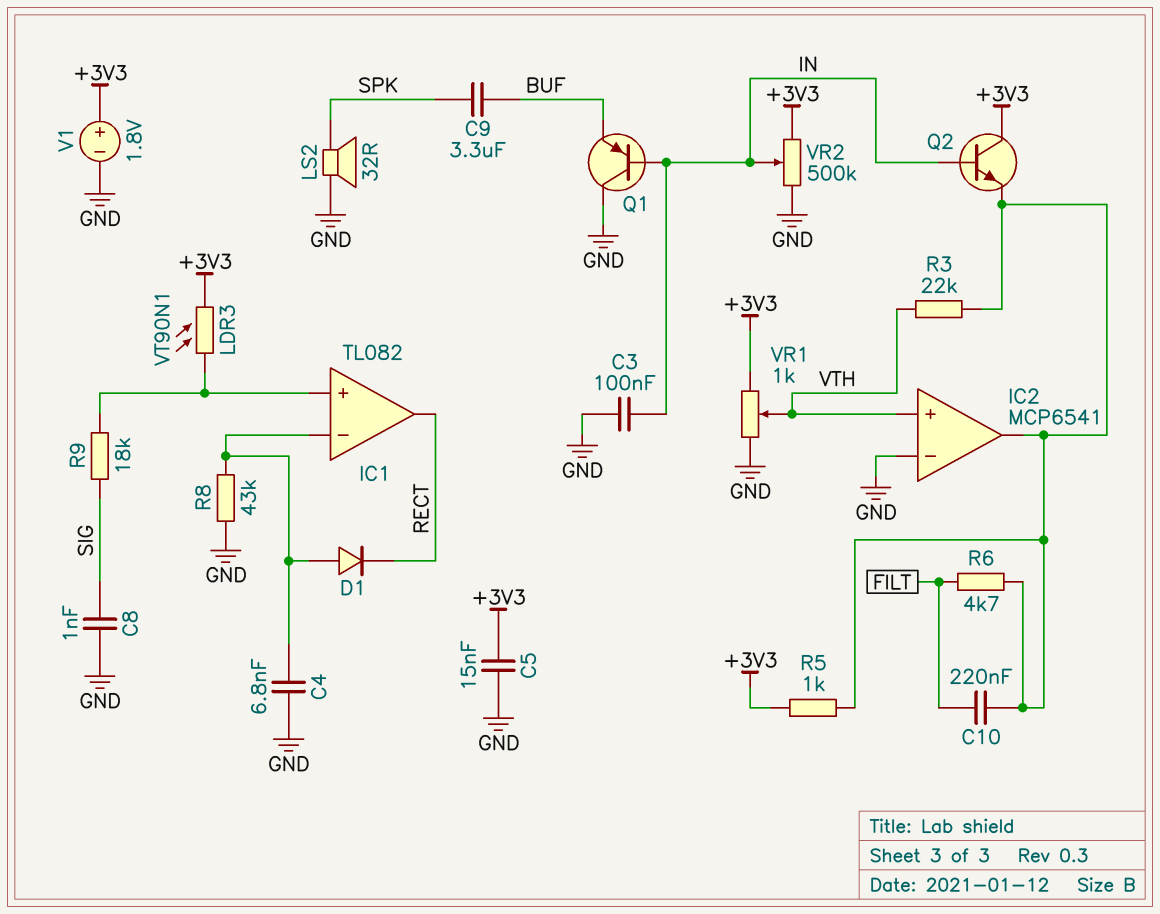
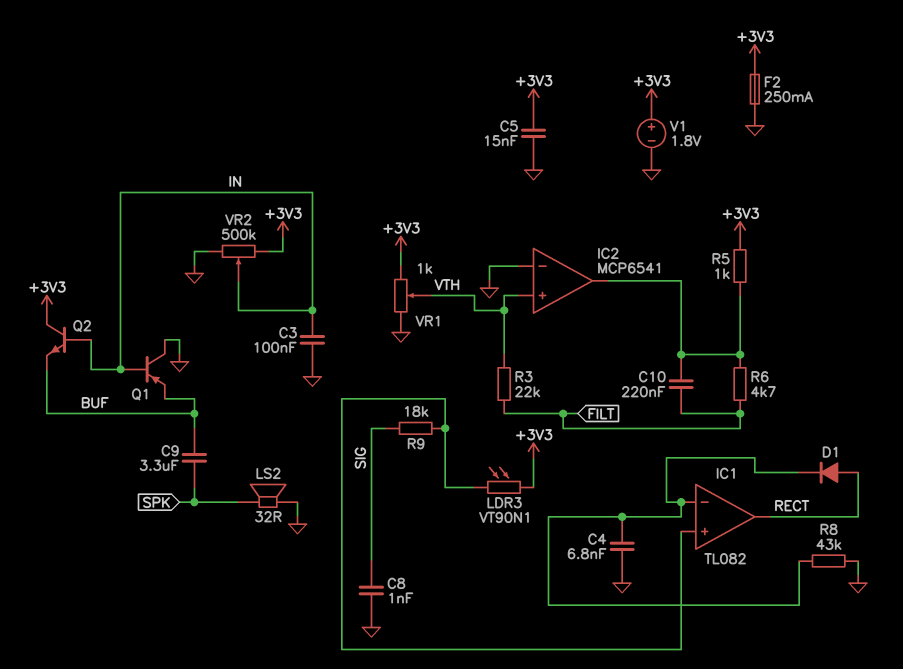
D1: diode (A IC1/in-, K RECT) -> diode (A RECT, K IC1/in-)
F2: none -> 250mA (+3V3, GND)
Q2: NPN (B IN, C +3V3, E IC2/out) -> NPN (B IN, C +3V3, E BUF)
R3: 22k (IC2/out, VTH) -> 22k (FILT, VTH)

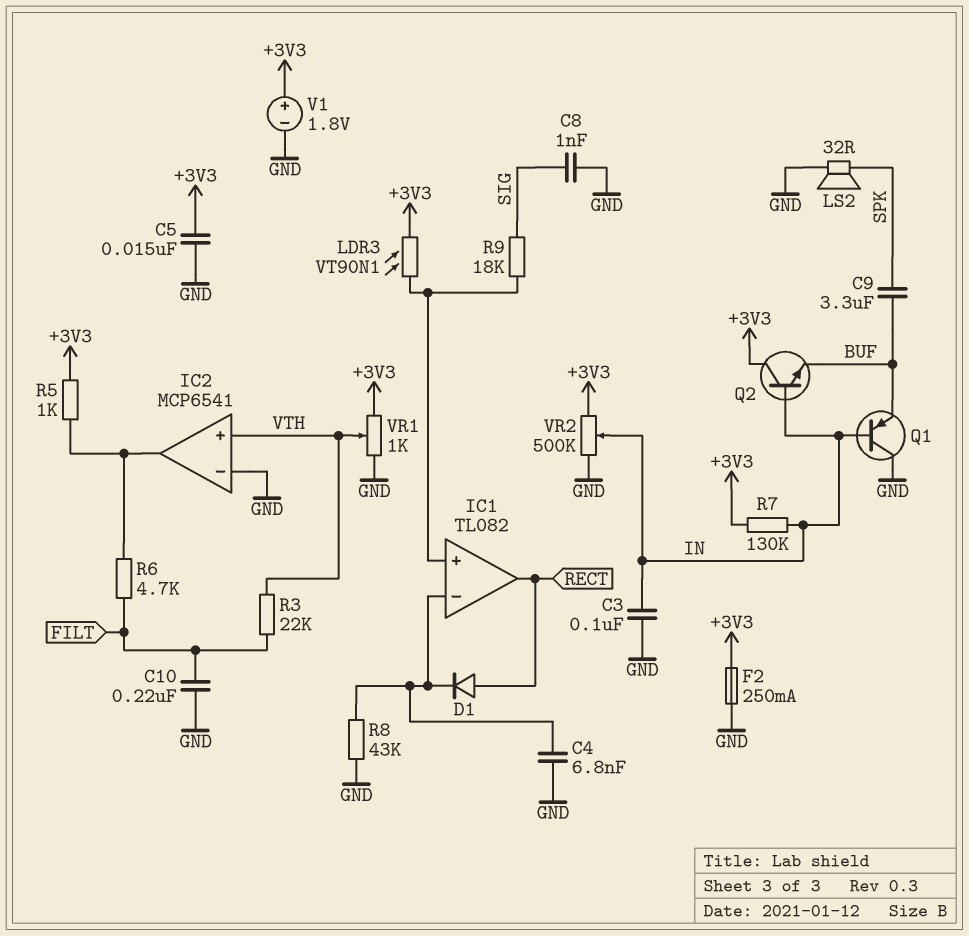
C10: 220nF (FILT, IC2/out) -> 220nF (FILT, GND)
R7: none -> 130k (+3V3, IN)

